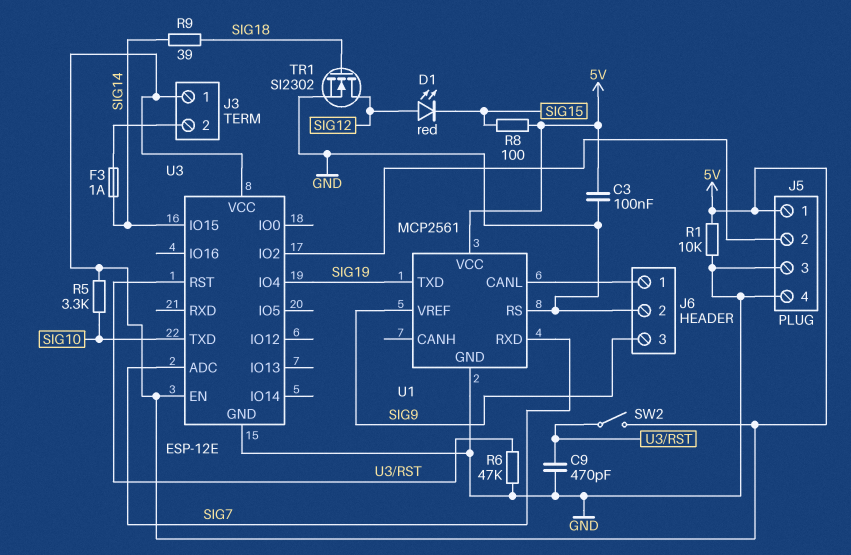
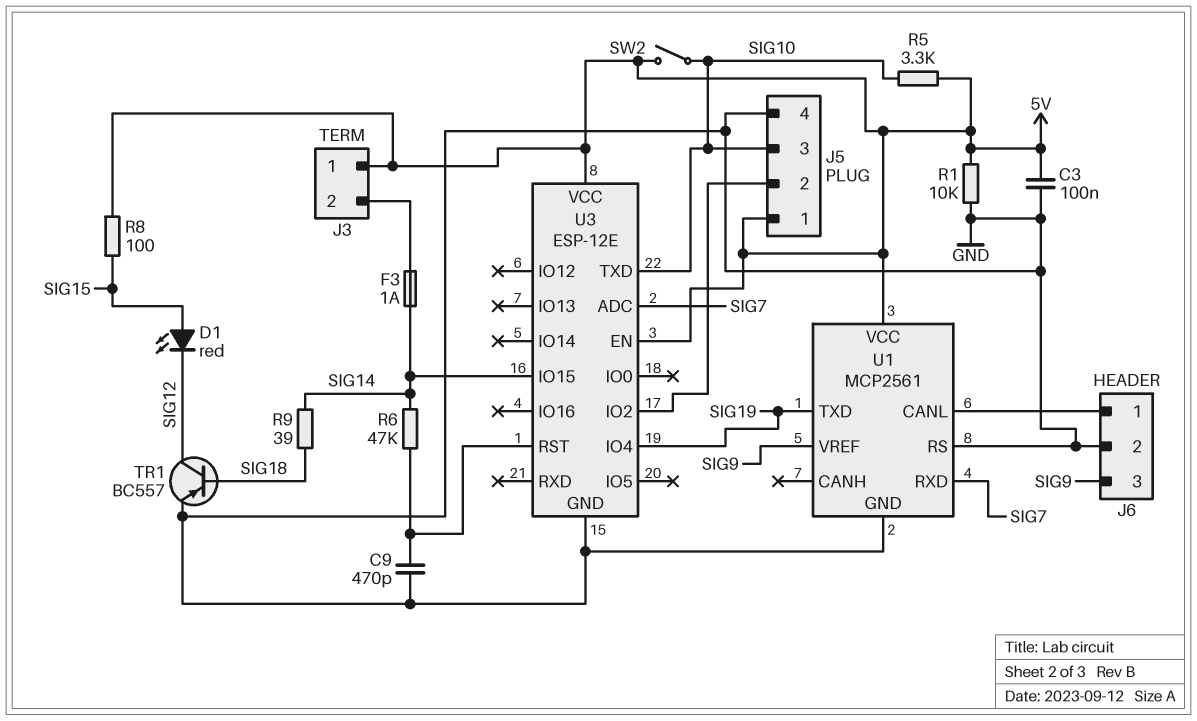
D1: LED red (A SIG12, K SIG15) -> LED red (A SIG15, K SIG12)
J5 pin 3: GND -> SIG10
R6: 47k (GND, U3/RST) -> 47k (SIG14, U3/RST)
SW2: switch (5V, U3/RST) -> switch (5V, SIG10)
TR1: NMOS SI2302 (G SIG18, D SIG12, S GND) -> PNP BC557 (B SIG18, C SIG12, E GND)

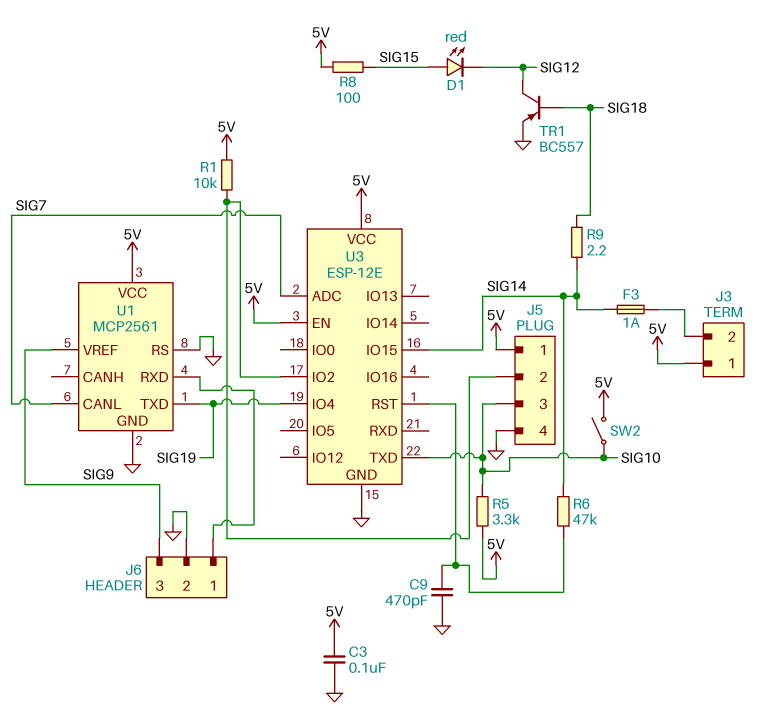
R1: 10k (5V, GND) -> 10k (5V, J5/2)
R9: 39 (SIG14, SIG18) -> 2.2 (SIG14, SIG18)
U1 pin CANL: J6/1 -> SIG7
U1 pin RXD: SIG7 -> J6/1

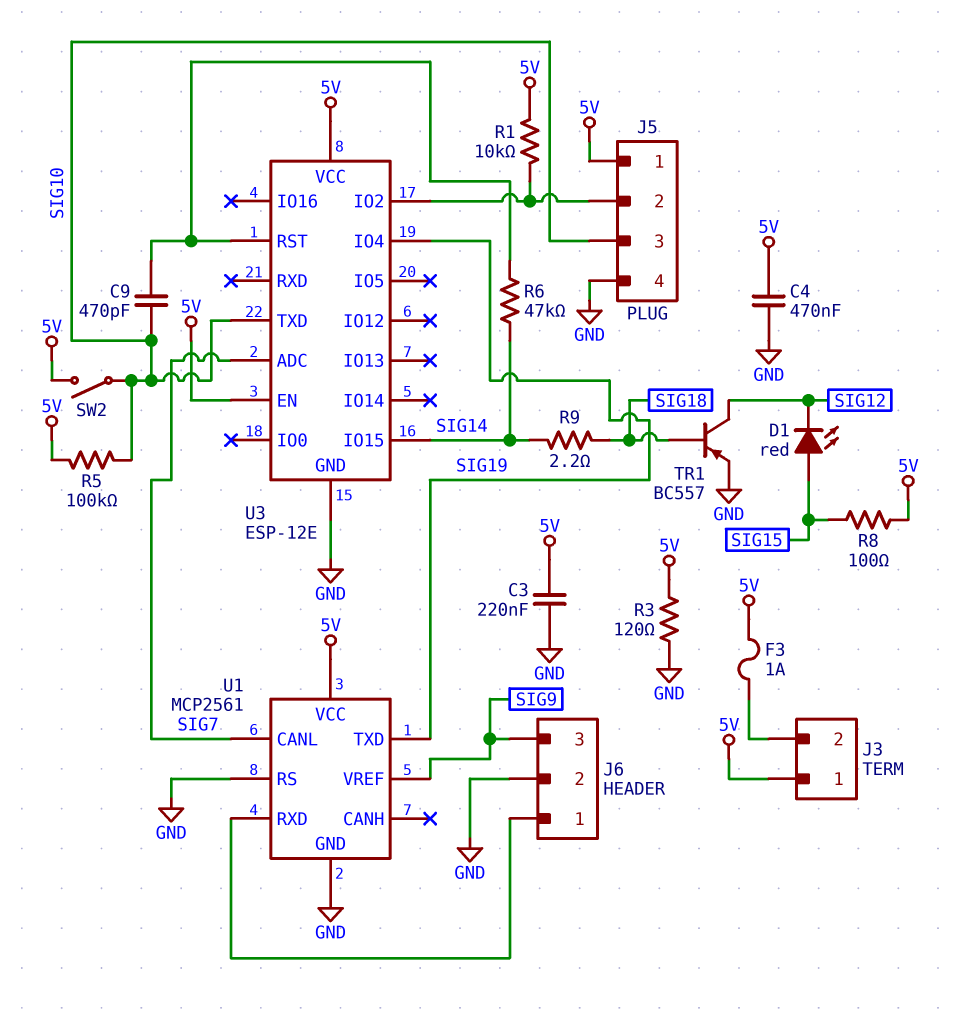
C3: 100nF (5V, GND) -> 220nF (5V, GND)
C4: none -> 470nF (5V, GND)
C9: 470pF (GND, U3/RST) -> 470pF (SIG10, U3/RST)
F3: 1A (J3/2, SIG14) -> 1A (5V, J3/2)
R3: none -> 120 (5V, GND)
R5: 3.3k (5V, SIG10) -> 100k (5V, SIG10)

